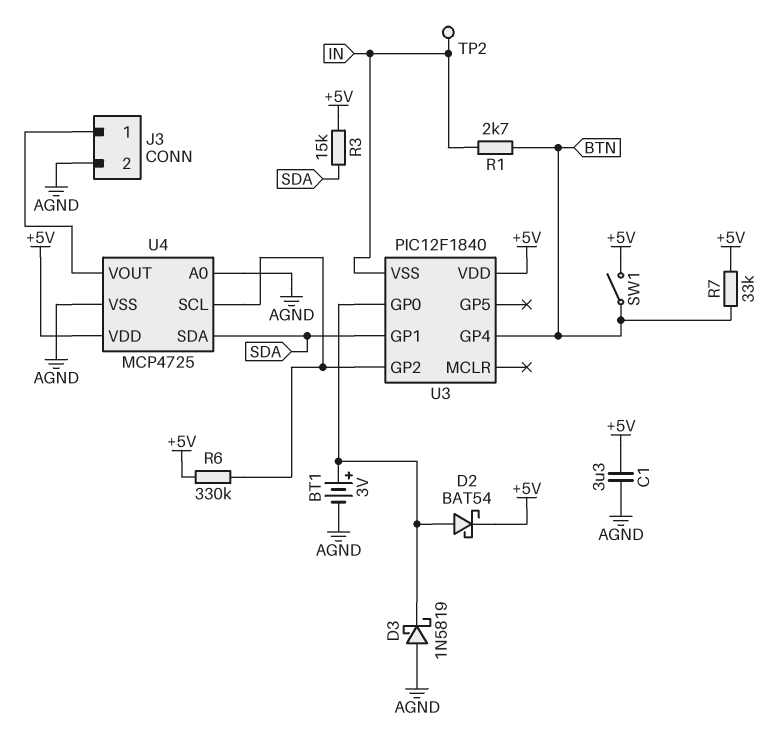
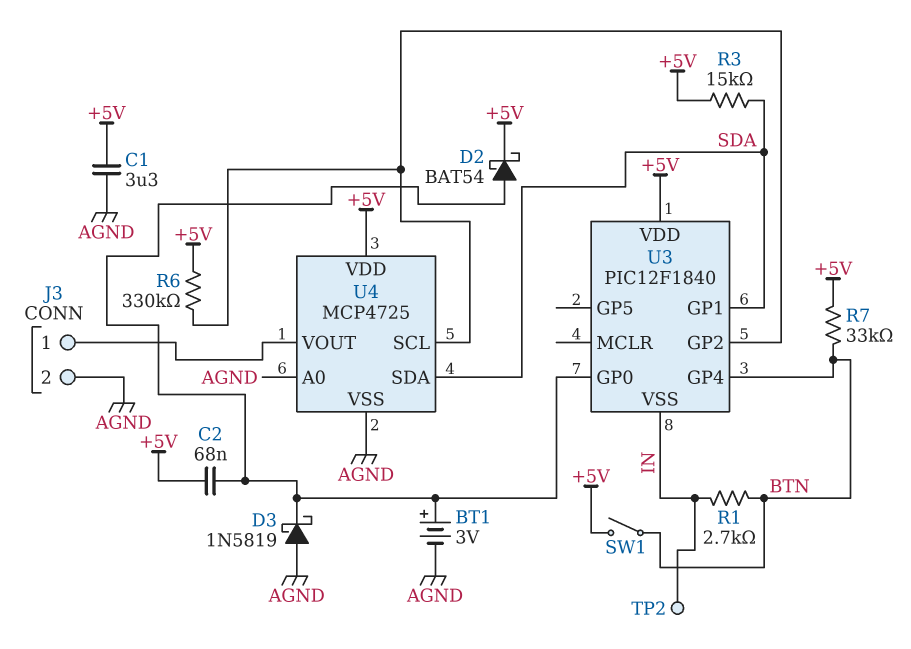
C2: none -> 68nF (+5V, U3/GP0)

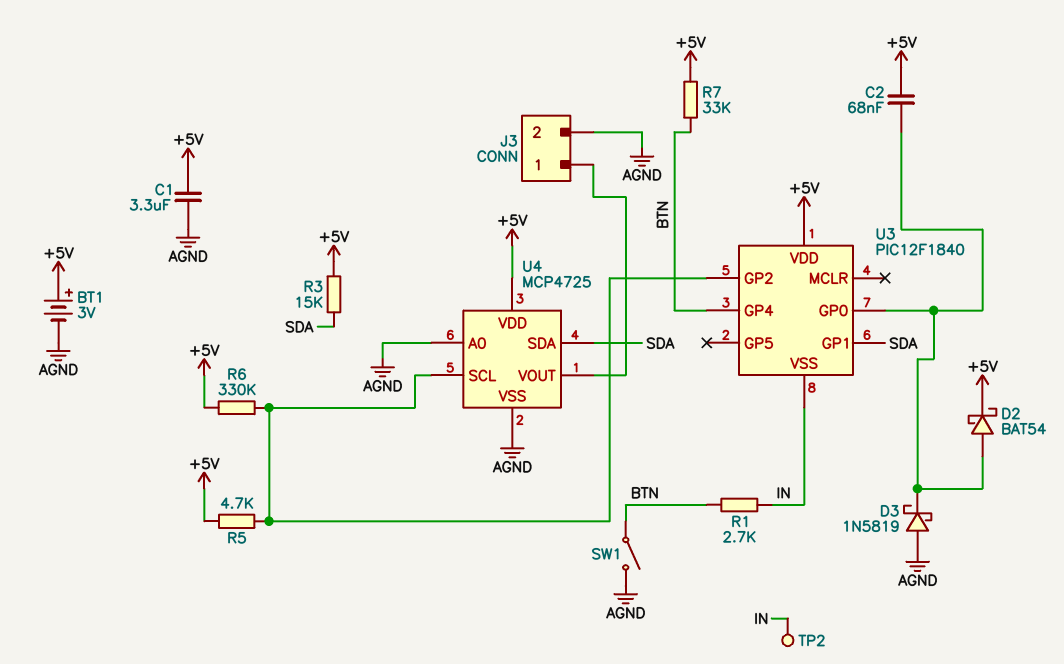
BT1: 3V (plus U3/GP0, minus AGND) -> 3V (plus +5V, minus AGND)
R5: none -> 4.7k (+5V, U3/GP2)
SW1: switch (+5V, BTN) -> switch (AGND, BTN)

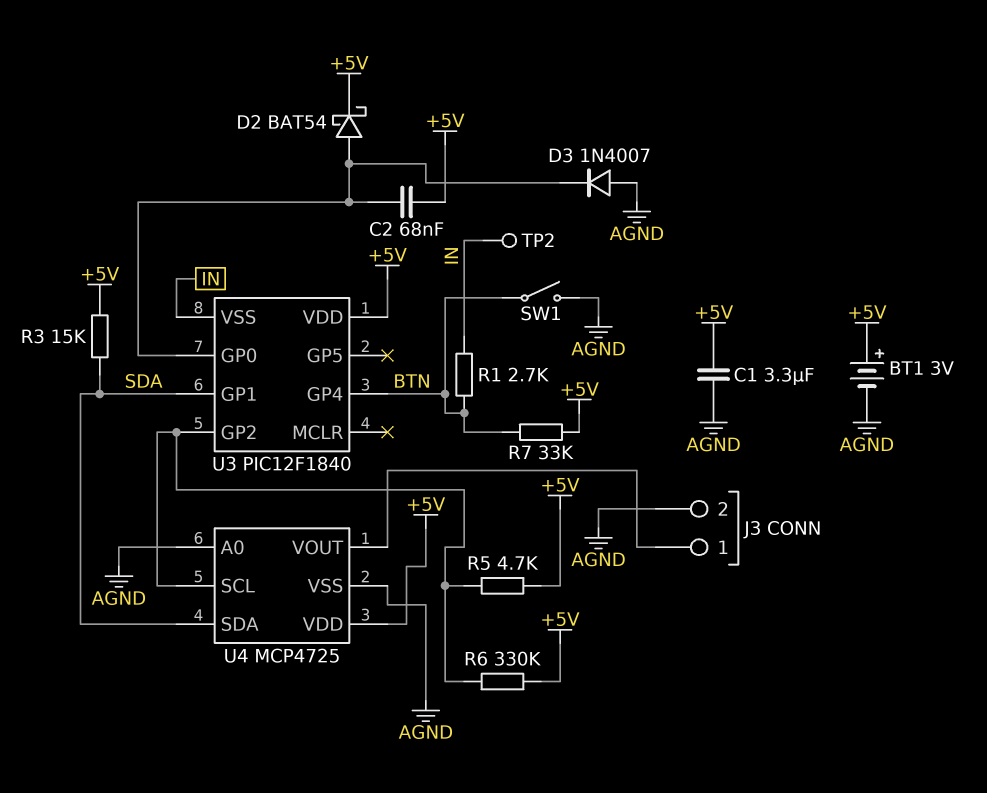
D3: schottky 1N5819 (A AGND, K U3/GP0) -> diode 1N4007 (A AGND, K U3/GP0)

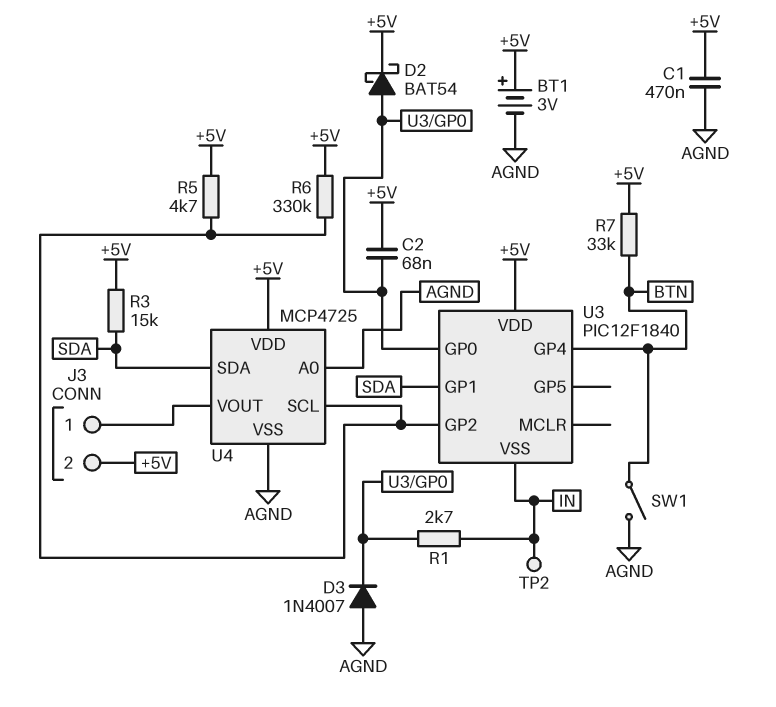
C1: 3.3uF (+5V, AGND) -> 470nF (+5V, AGND)
J3 pin 2: AGND -> +5V
R1: 2.7k (BTN, IN) -> 2.7k (IN, U3/GP0)

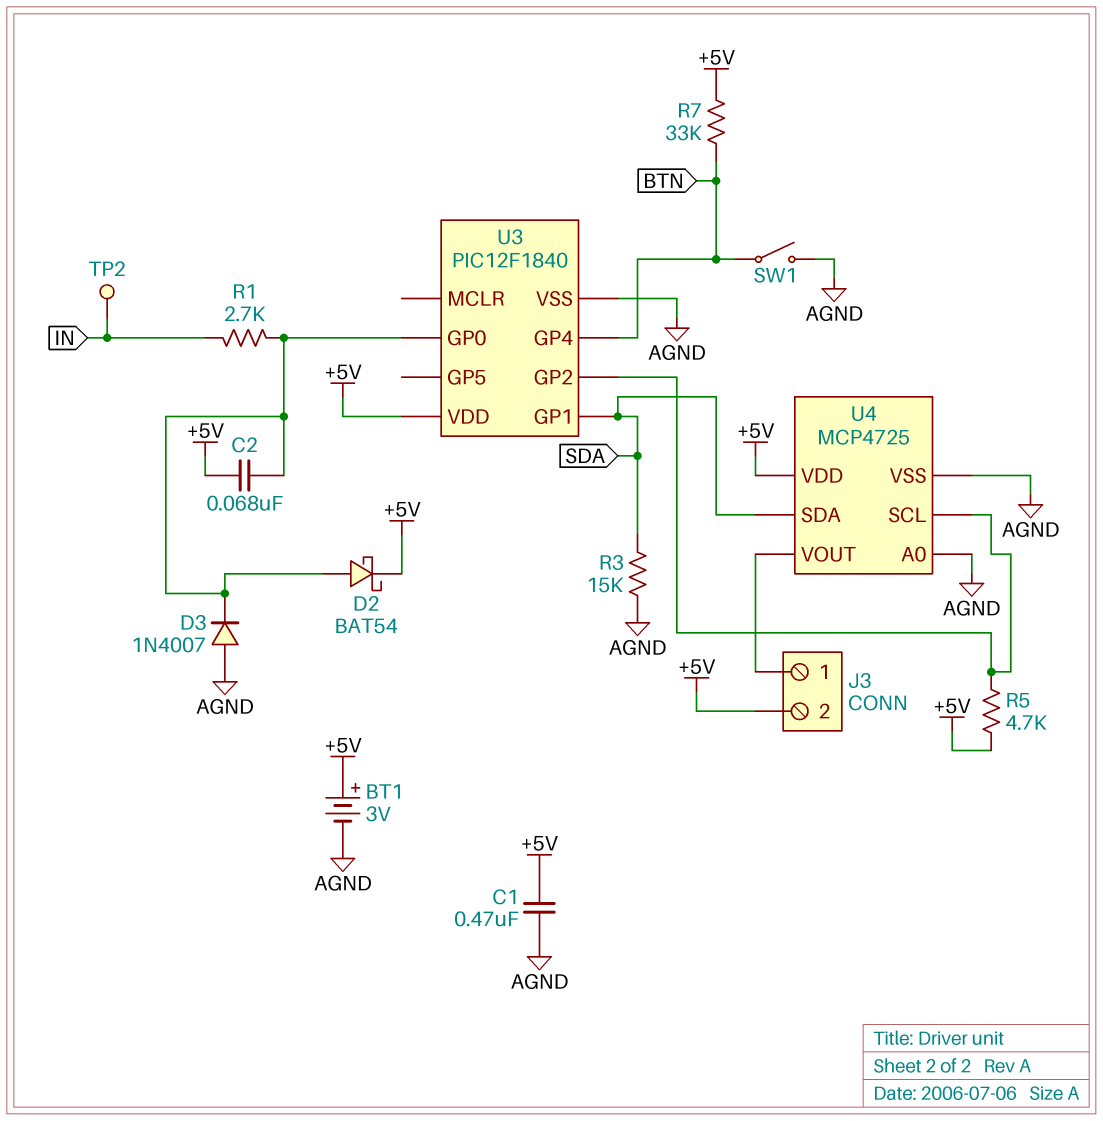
R3: 15k (+5V, SDA) -> 15k (AGND, SDA)
R6: 330k (+5V, U3/GP2) -> none
U3 pin VSS: IN -> AGND

